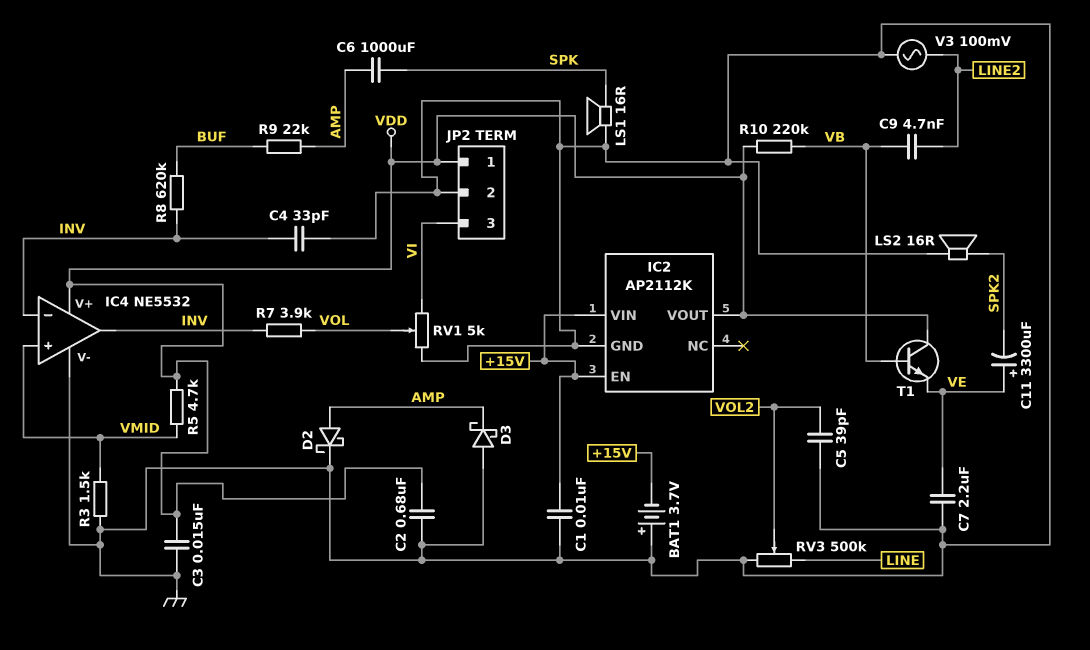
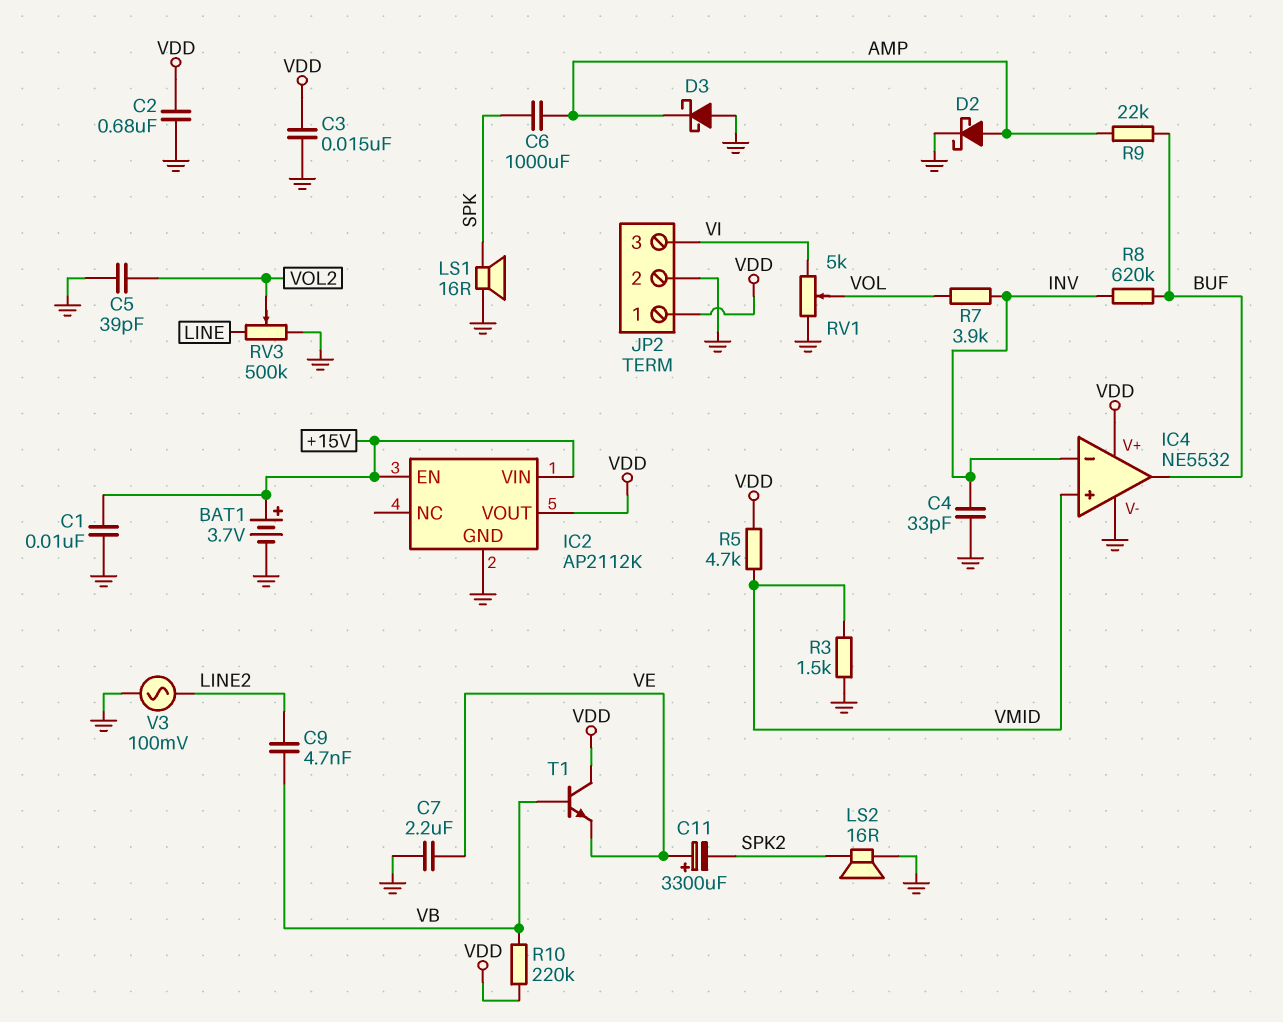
BAT1: 3.7V (plus GND, minus +15V) -> 3.7V (plus +15V, minus GND)
IC4 pin out: INV -> BUF

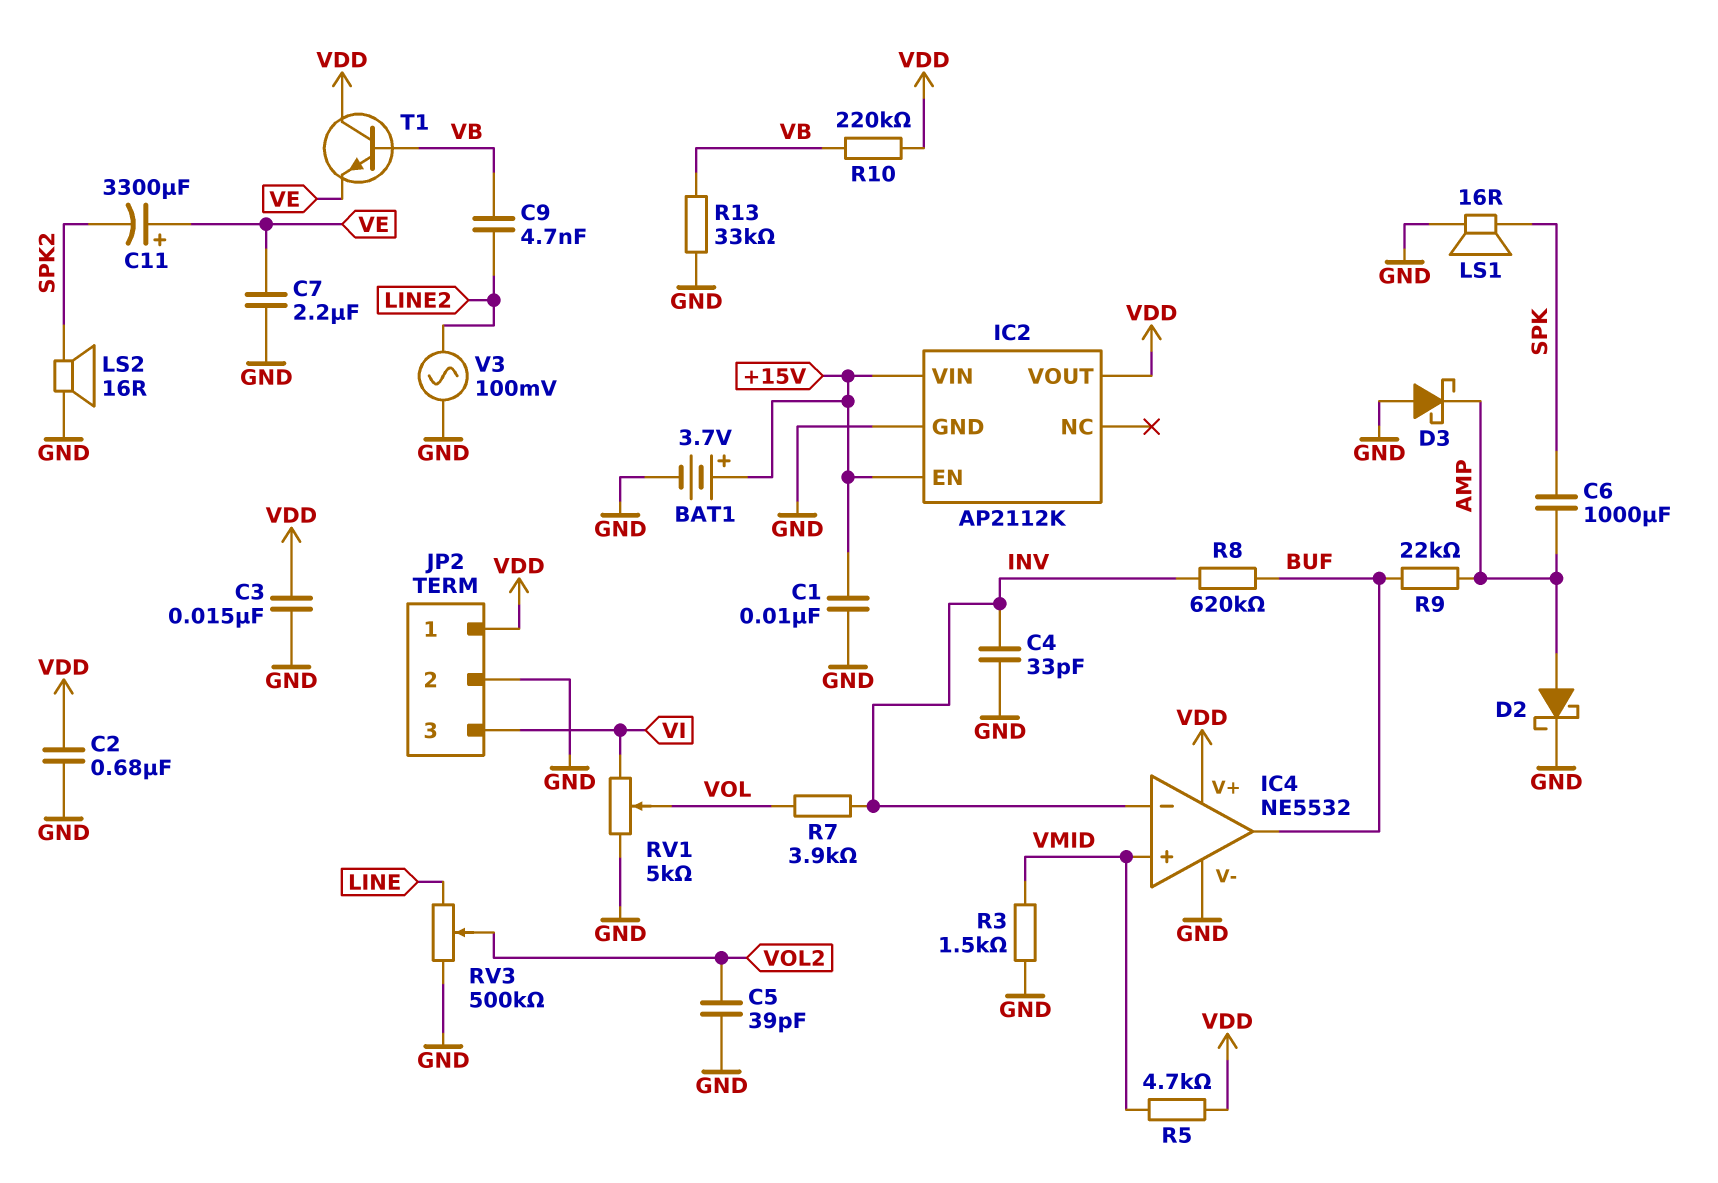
R13: none -> 33k (GND, VB)

